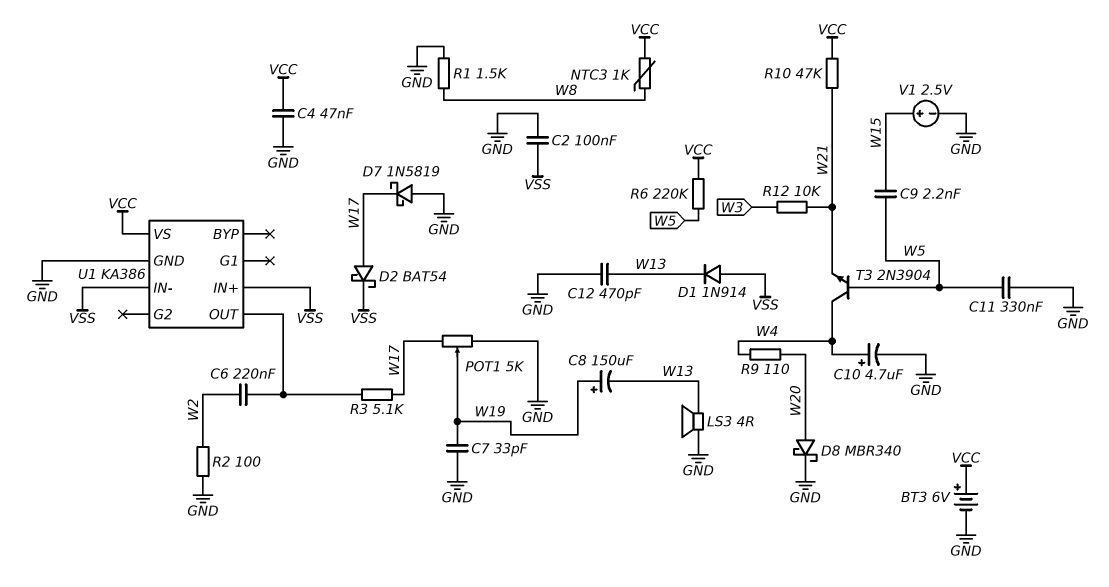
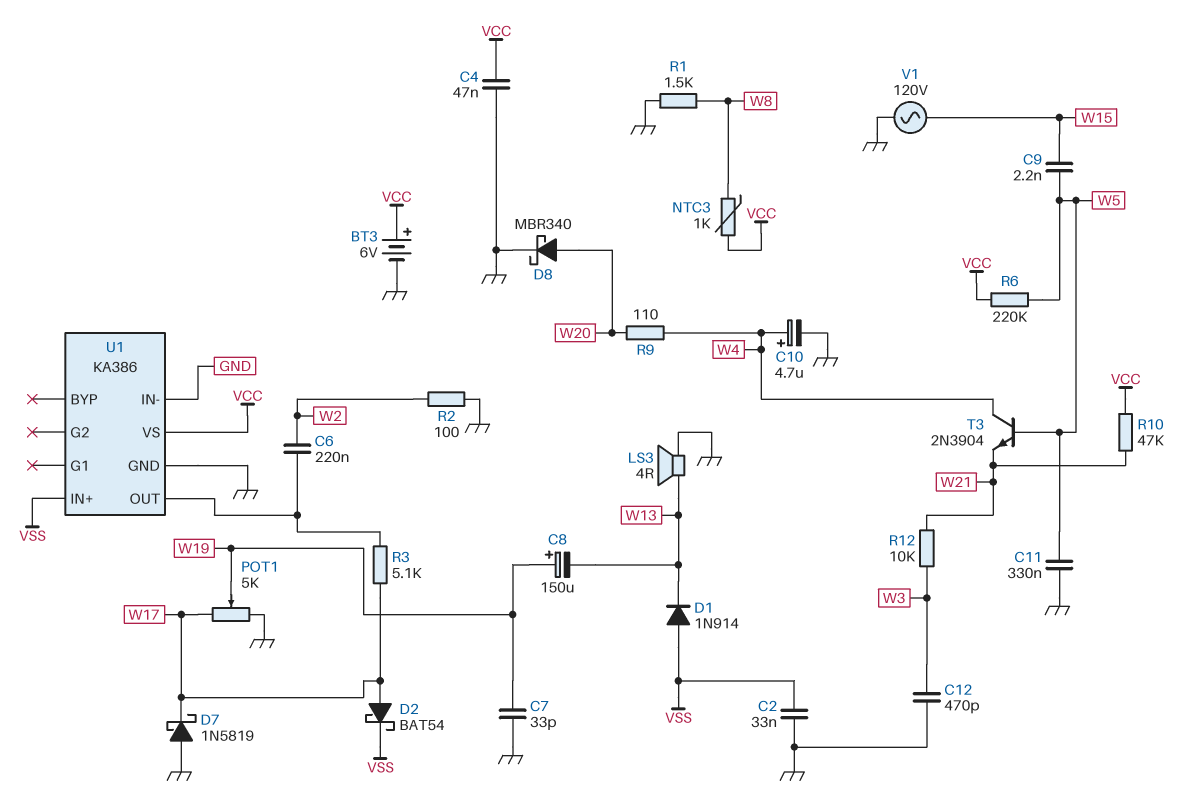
C2: 100nF (GND, VSS) -> 33nF (GND, VSS)
C12: 470pF (GND, W13) -> 470pF (GND, W3)
U1 pin IN-: VSS -> GND
V1: 2.5V (plus W15, minus GND) -> AC 120V (GND, W15)

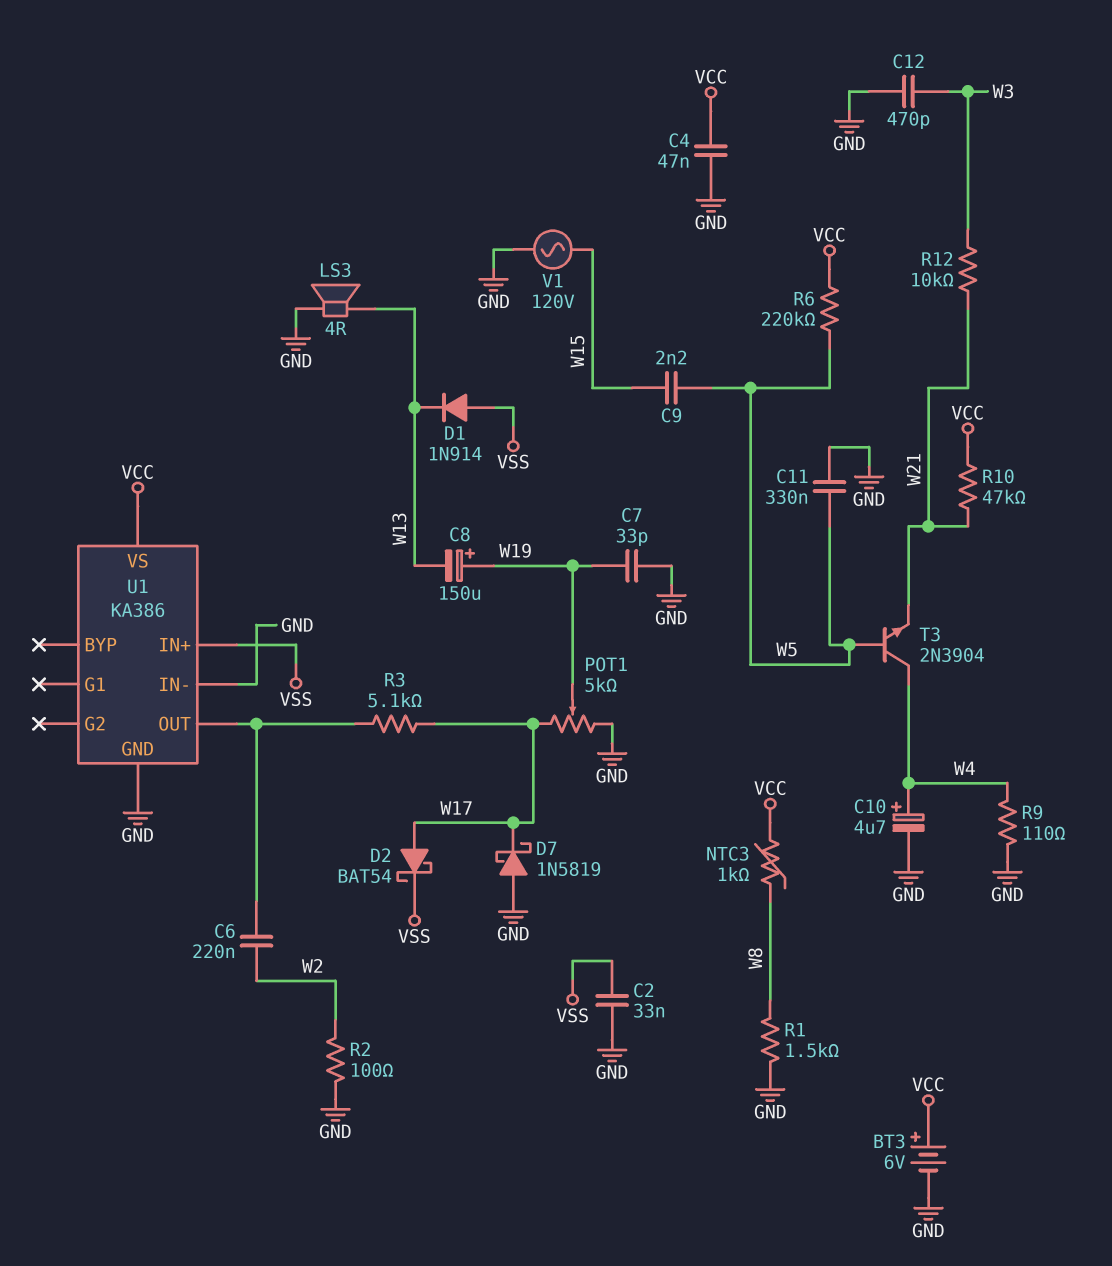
D8: schottky MBR340 (A W20, K GND) -> none
R9: 110 (W4, W20) -> 110 (GND, W4)

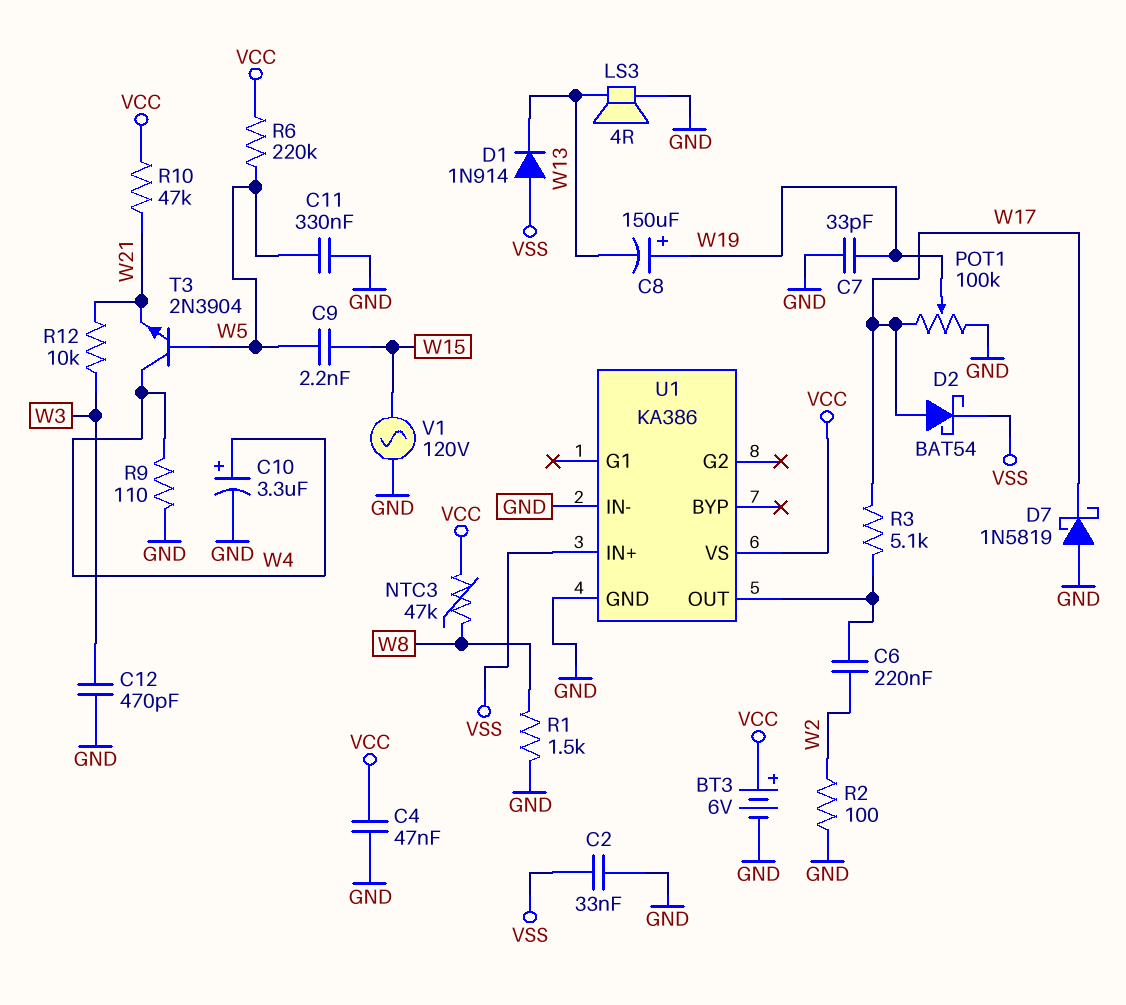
C10: 4.7uF (plus W4, minus GND) -> 3.3uF (plus W4, minus GND)
NTC3: 1k (VCC, W8) -> 47k (VCC, W8)
POT1: 5k (GND, W17, wiper W19) -> 100k (GND, W17, wiper W19)

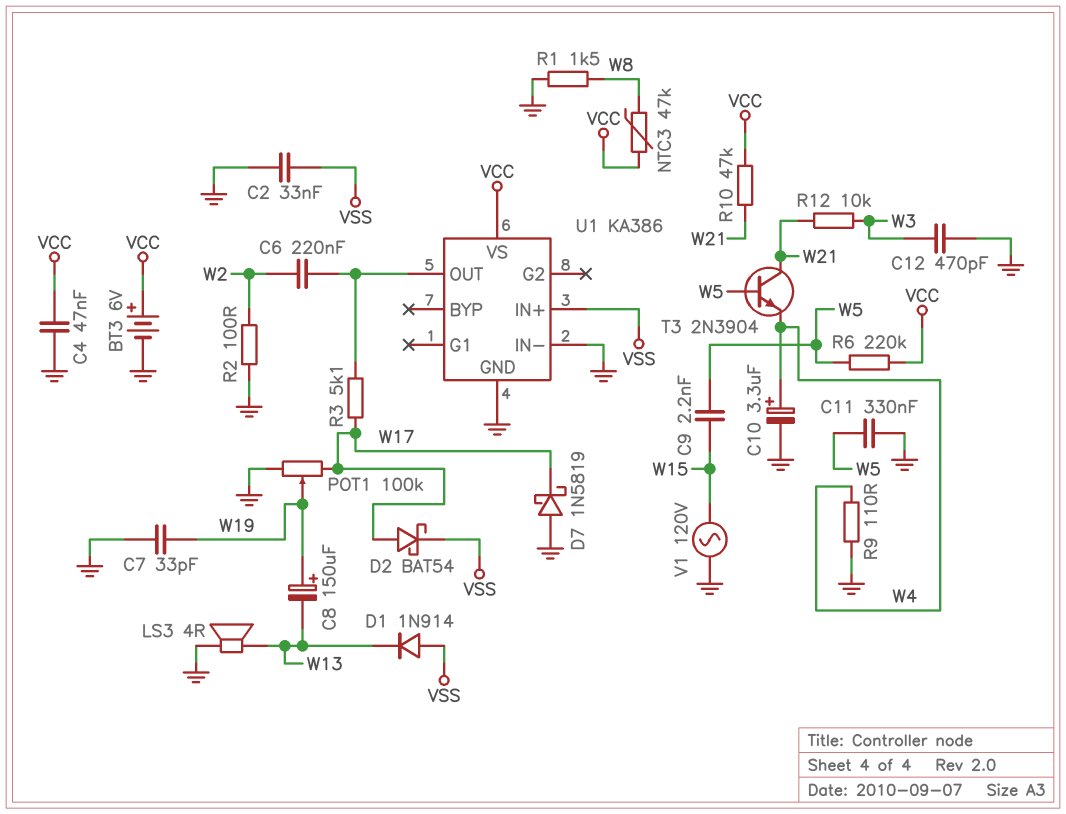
T3: NPN 2N3904 (B W5, C W4, E W21) -> NPN 2N3904 (B W5, C W21, E W4)

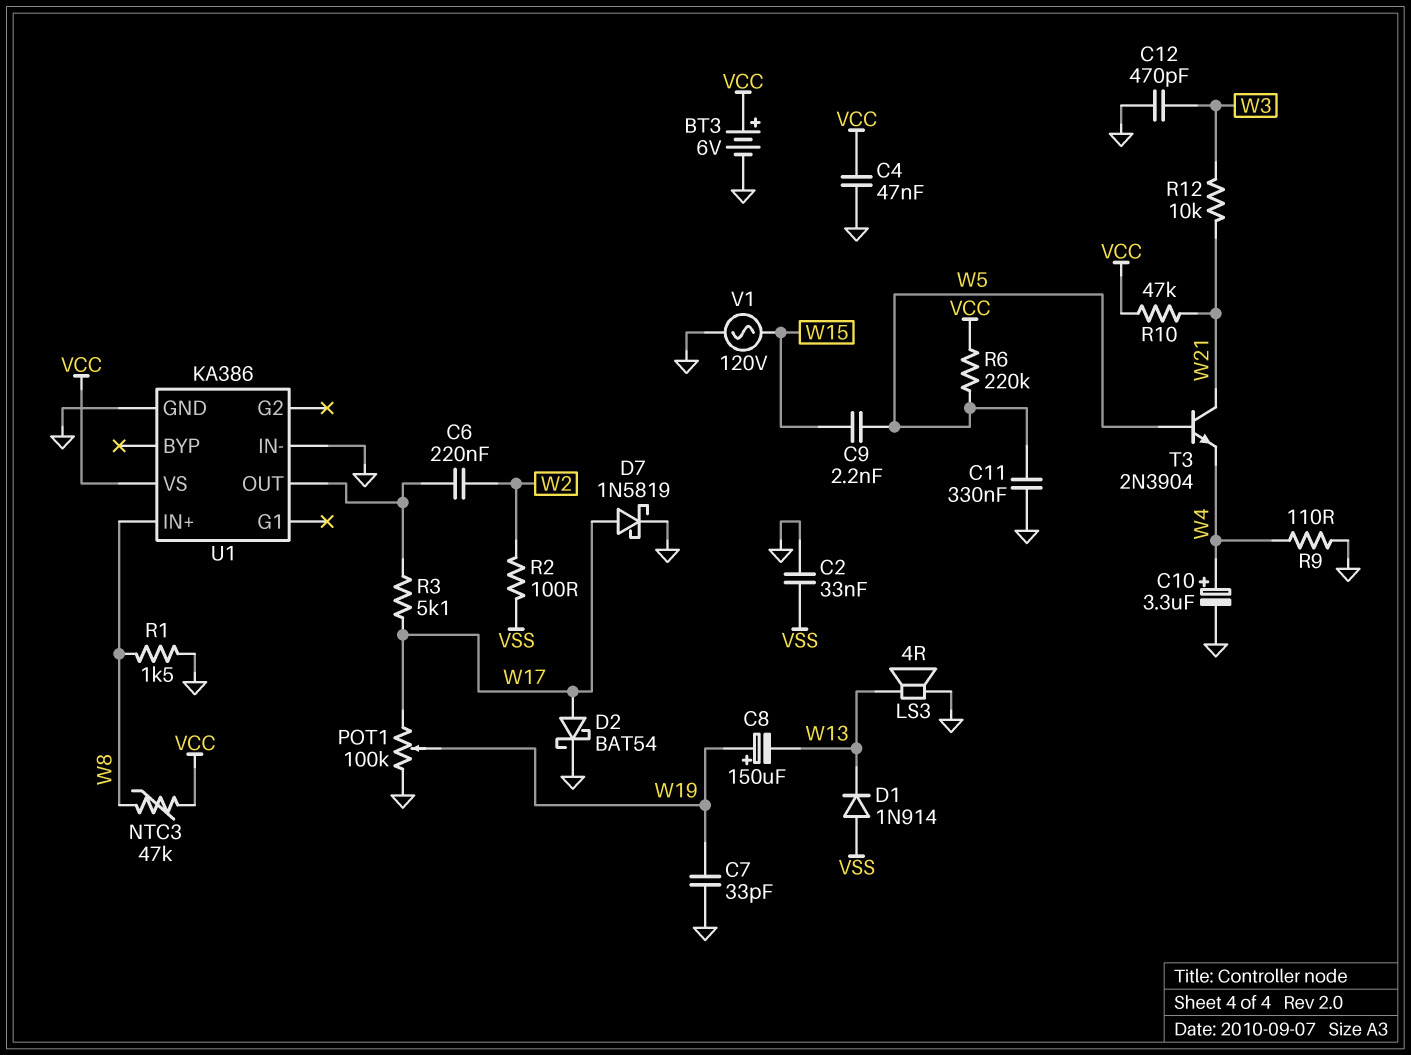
D2: schottky BAT54 (A W17, K VSS) -> schottky BAT54 (A W17, K GND)
D7: schottky 1N5819 (A GND, K W17) -> schottky 1N5819 (A W17, K GND)
R2: 100 (GND, W2) -> 100 (VSS, W2)
U1 pin IN+: VSS -> W8

